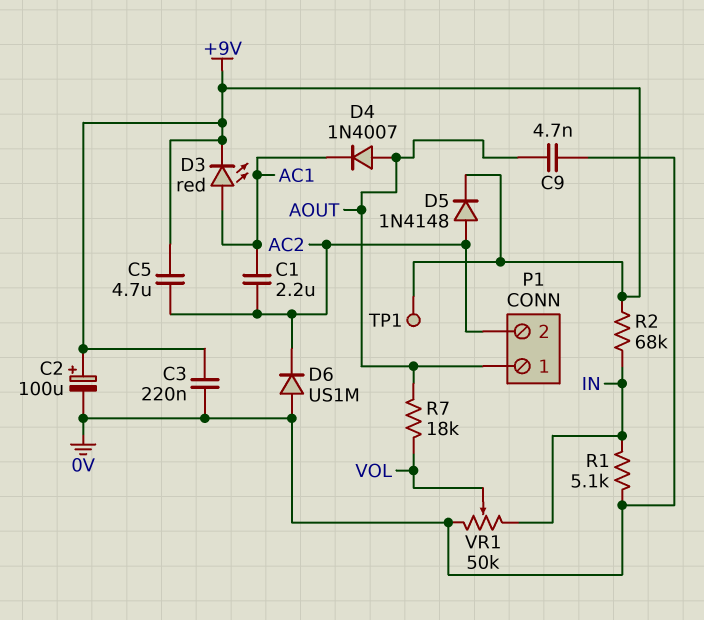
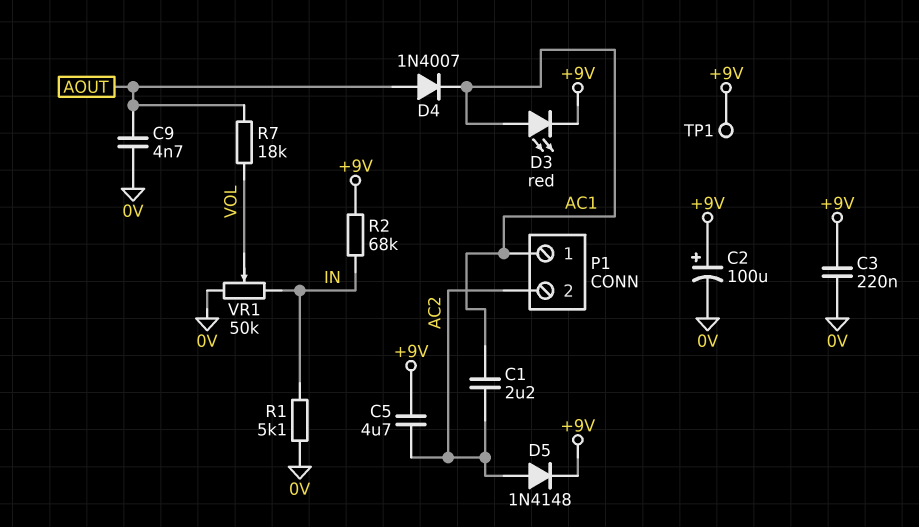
D6: diode US1M (A 0V, K AC2) -> none
P1 pin 1: AOUT -> AC1

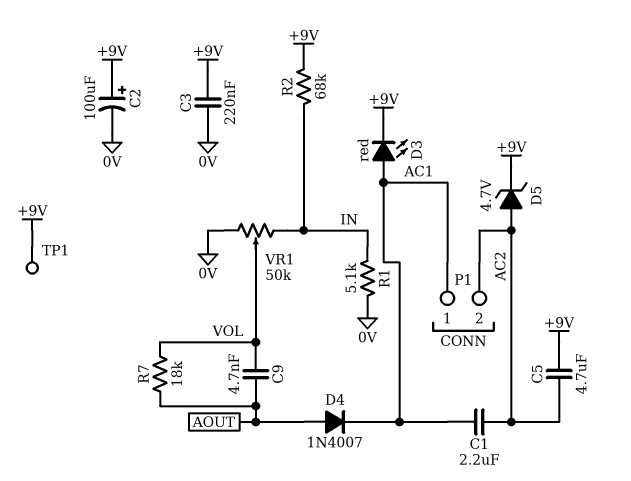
C9: 4.7nF (0V, AOUT) -> 4.7nF (AOUT, VOL)
D5: diode 1N4148 (A AC2, K +9V) -> zener 4.7V (A AC2, K +9V)

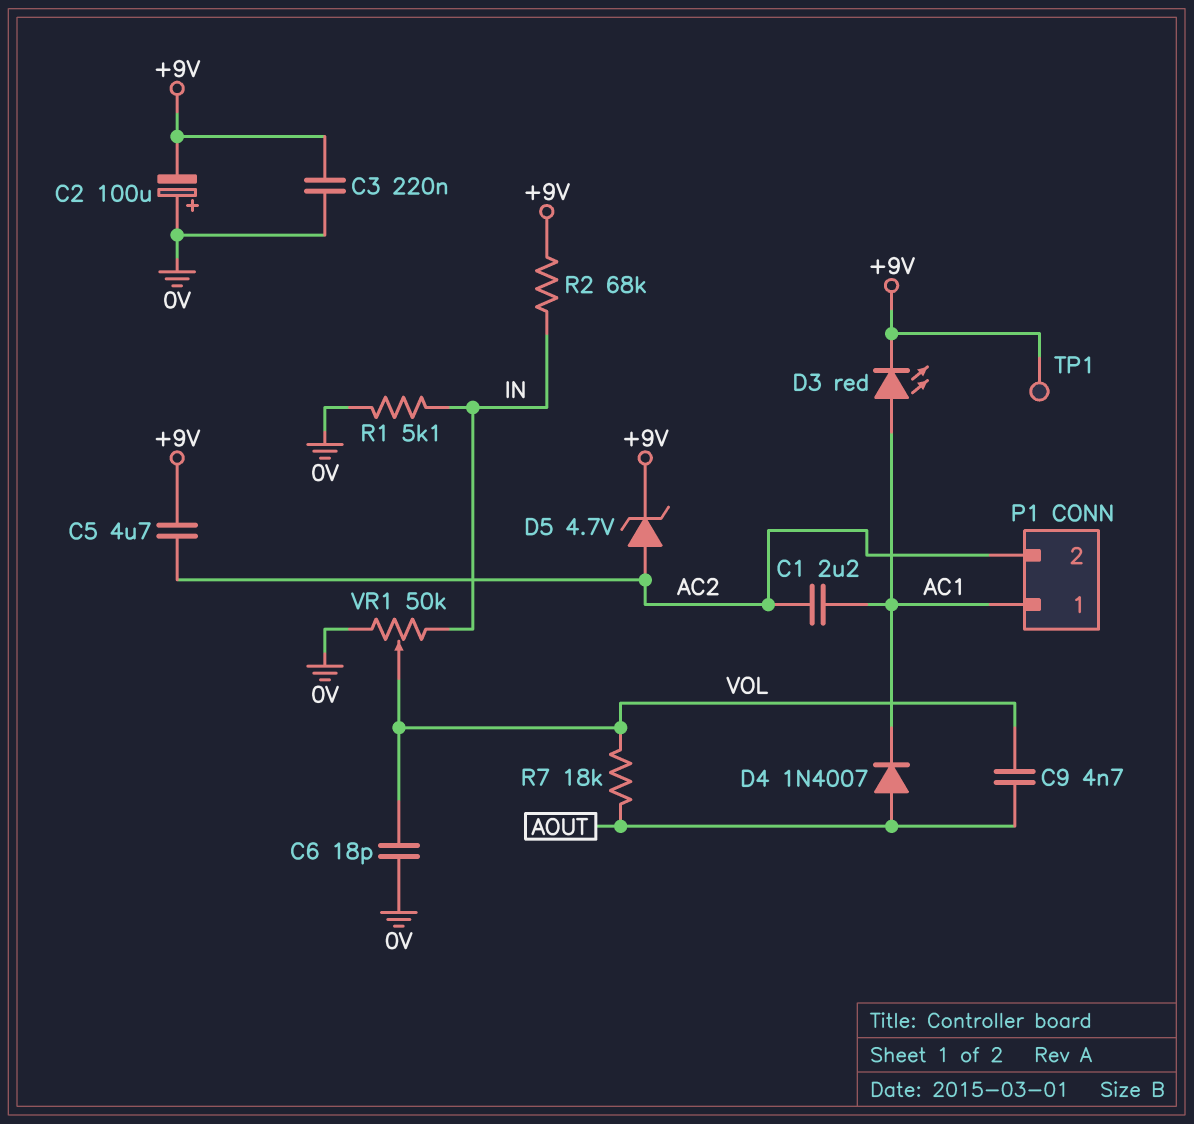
C2: 100uF (plus +9V, minus 0V) -> 100uF (plus 0V, minus +9V)
C6: none -> 18pF (0V, VOL)

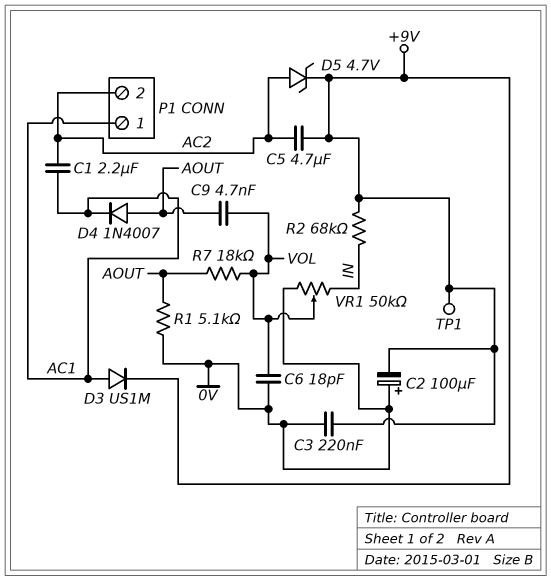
D3: LED red (A AC1, K +9V) -> diode US1M (A AC1, K +9V)
R1: 5.1k (0V, IN) -> 5.1k (0V, AOUT)

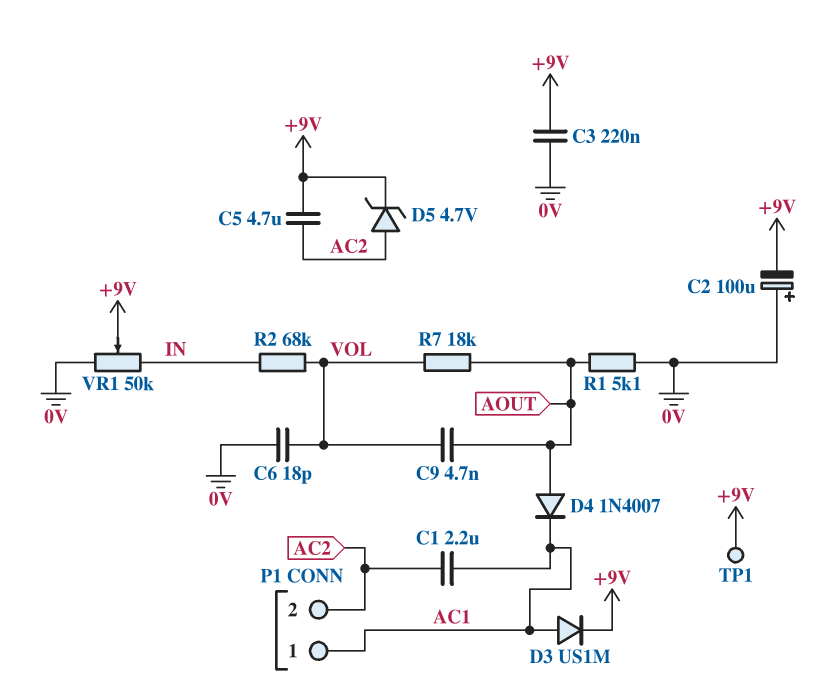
R2: 68k (+9V, IN) -> 68k (IN, VOL)
VR1: 50k (0V, IN, wiper VOL) -> 50k (0V, IN, wiper +9V)

